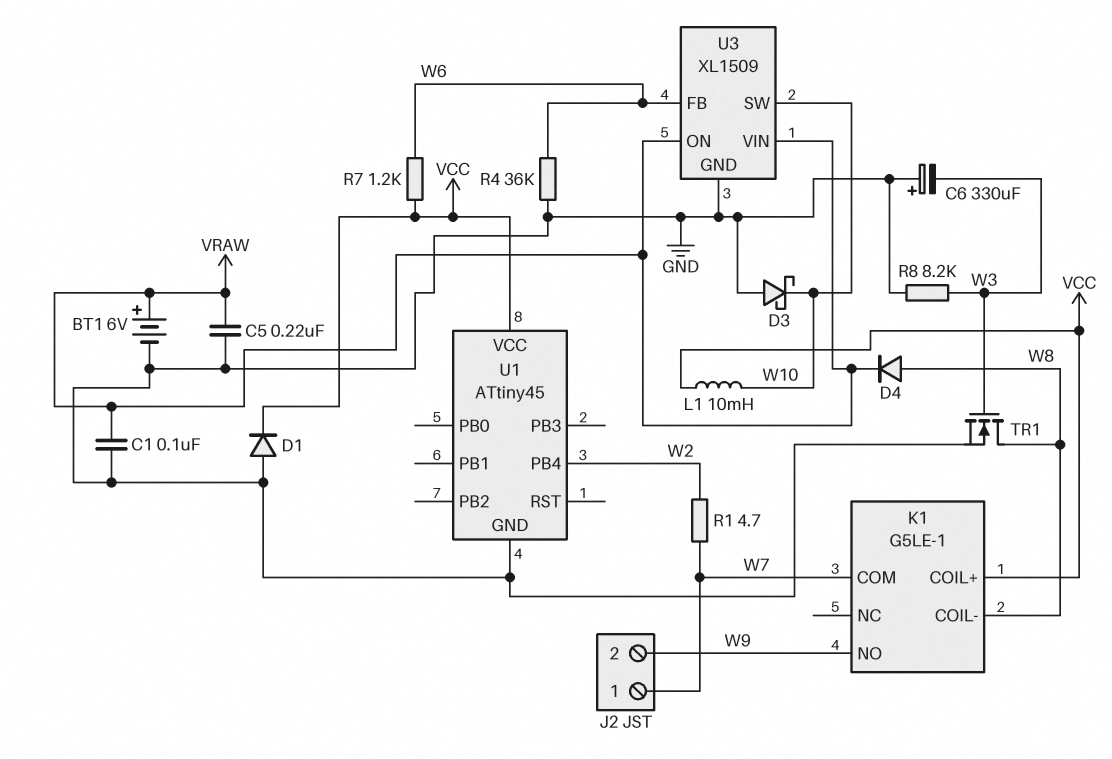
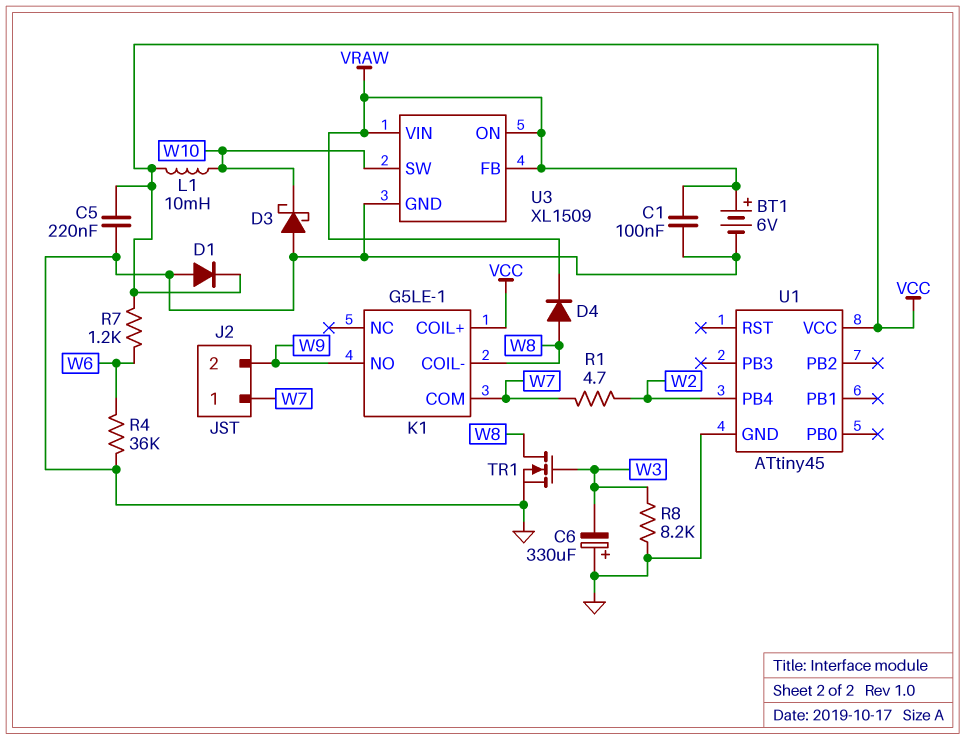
C5: 220nF (GND, VRAW) -> 220nF (GND, VCC)
U3 pin FB: W6 -> VRAW

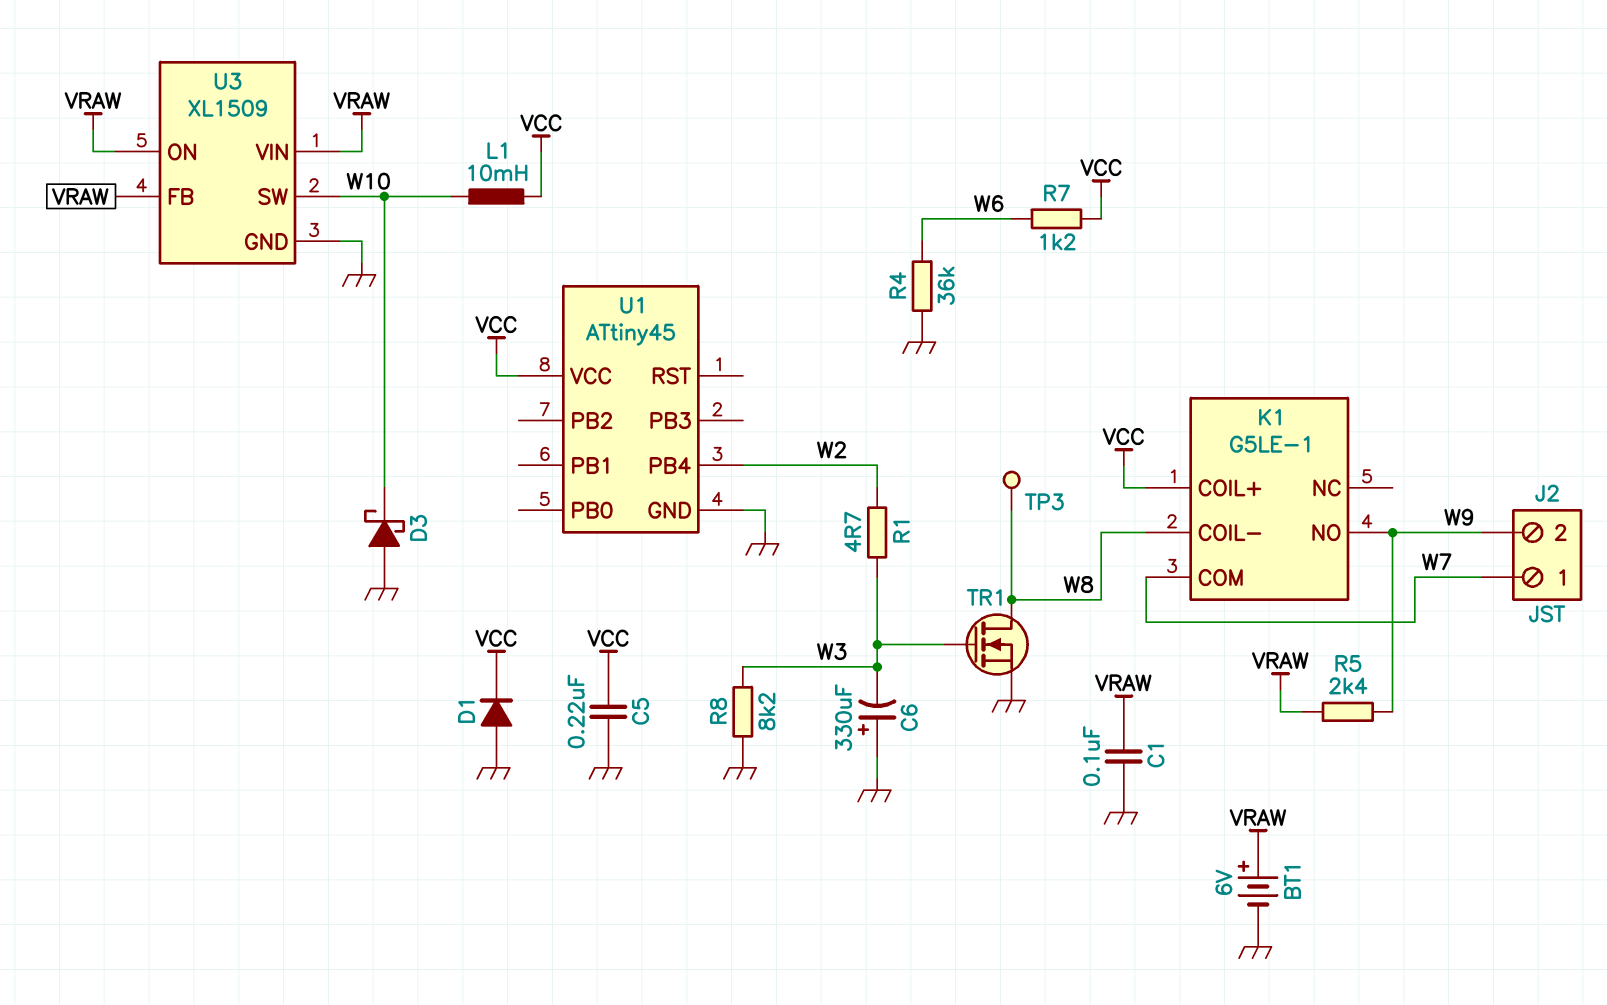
D4: diode (A W8, K VRAW) -> none
R1: 4.7 (W2, W7) -> 4.7 (W2, W3)
R5: none -> 2.4k (VRAW, W9)
TP3: none -> test point (W8)

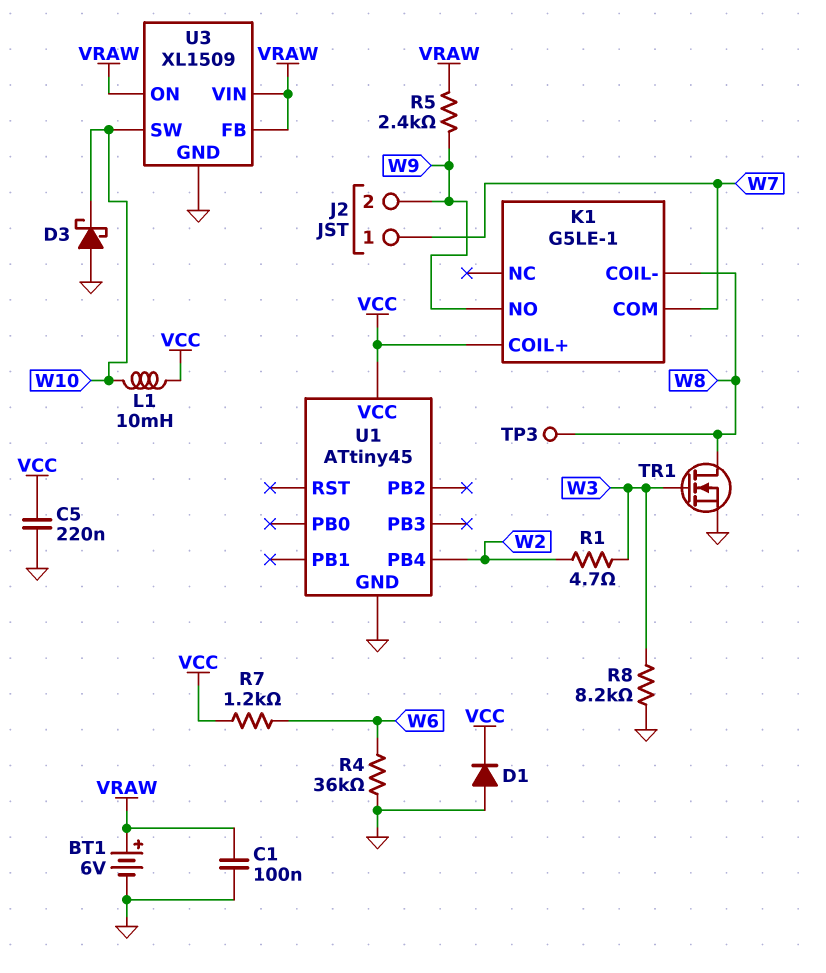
C6: 330uF (plus GND, minus W3) -> none

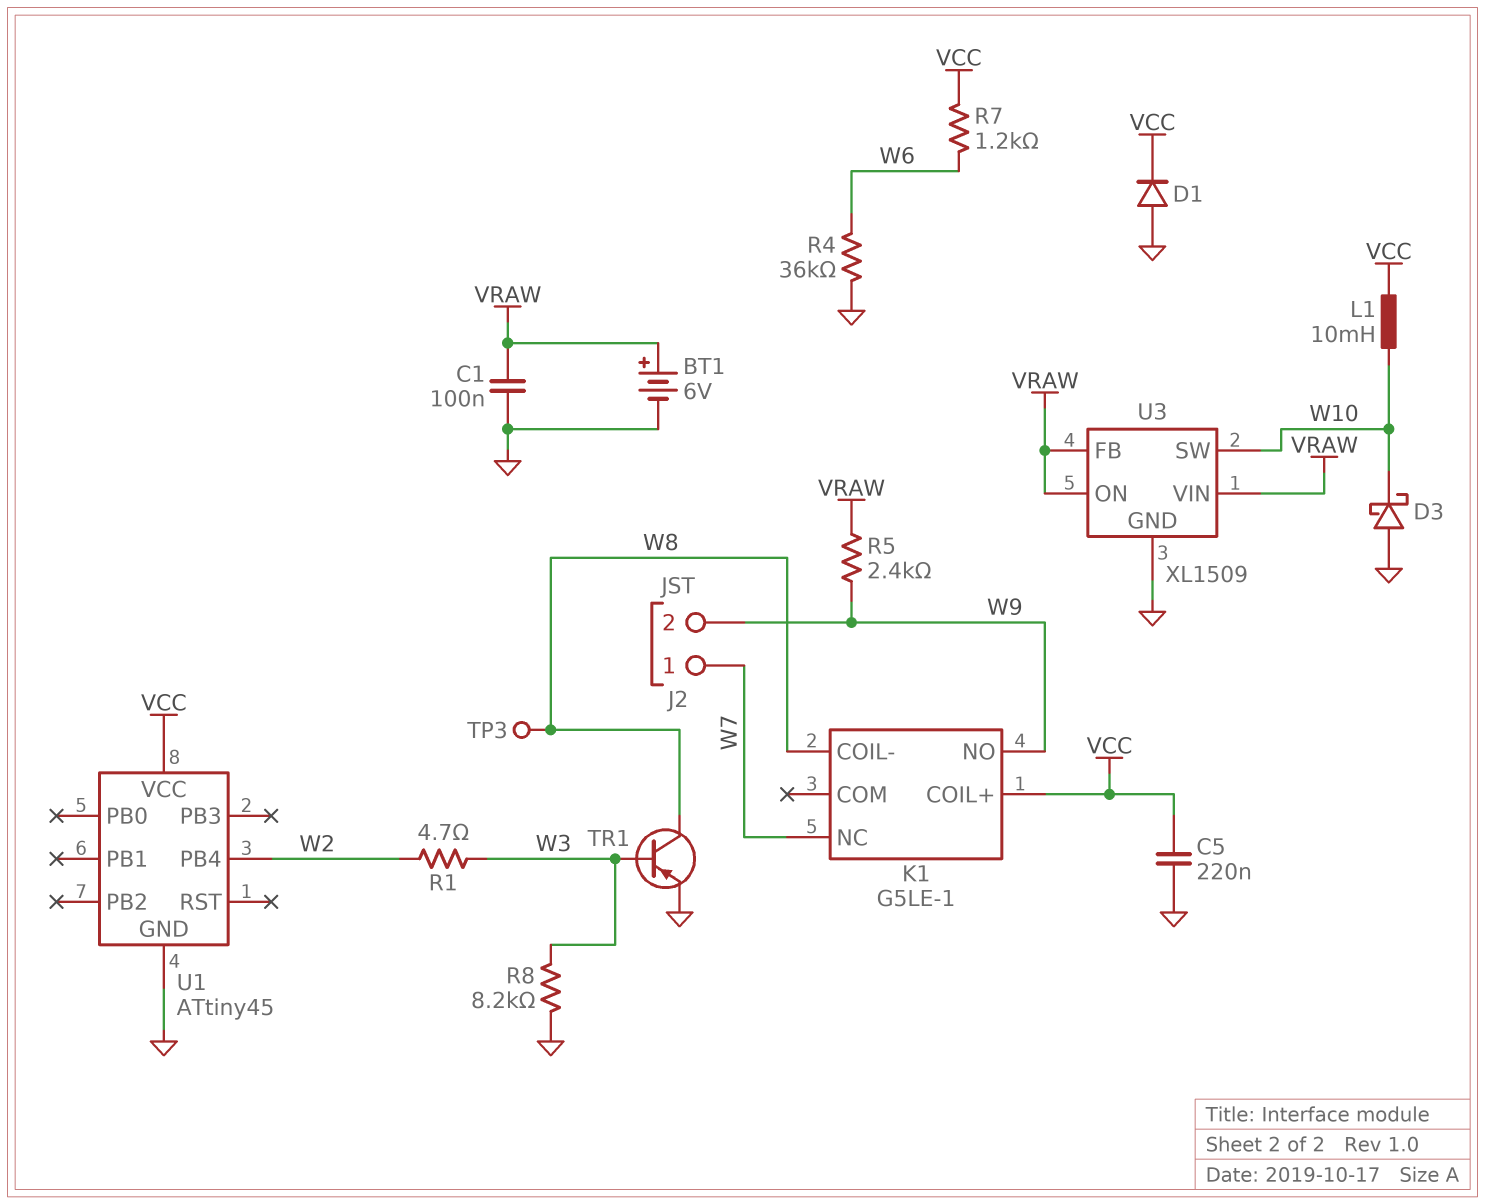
K1 pin COM: W7 -> none
K1 pin NC: none -> W7
TR1: NMOS (G W3, D W8, S GND) -> PNP (B W3, C W8, E GND)

